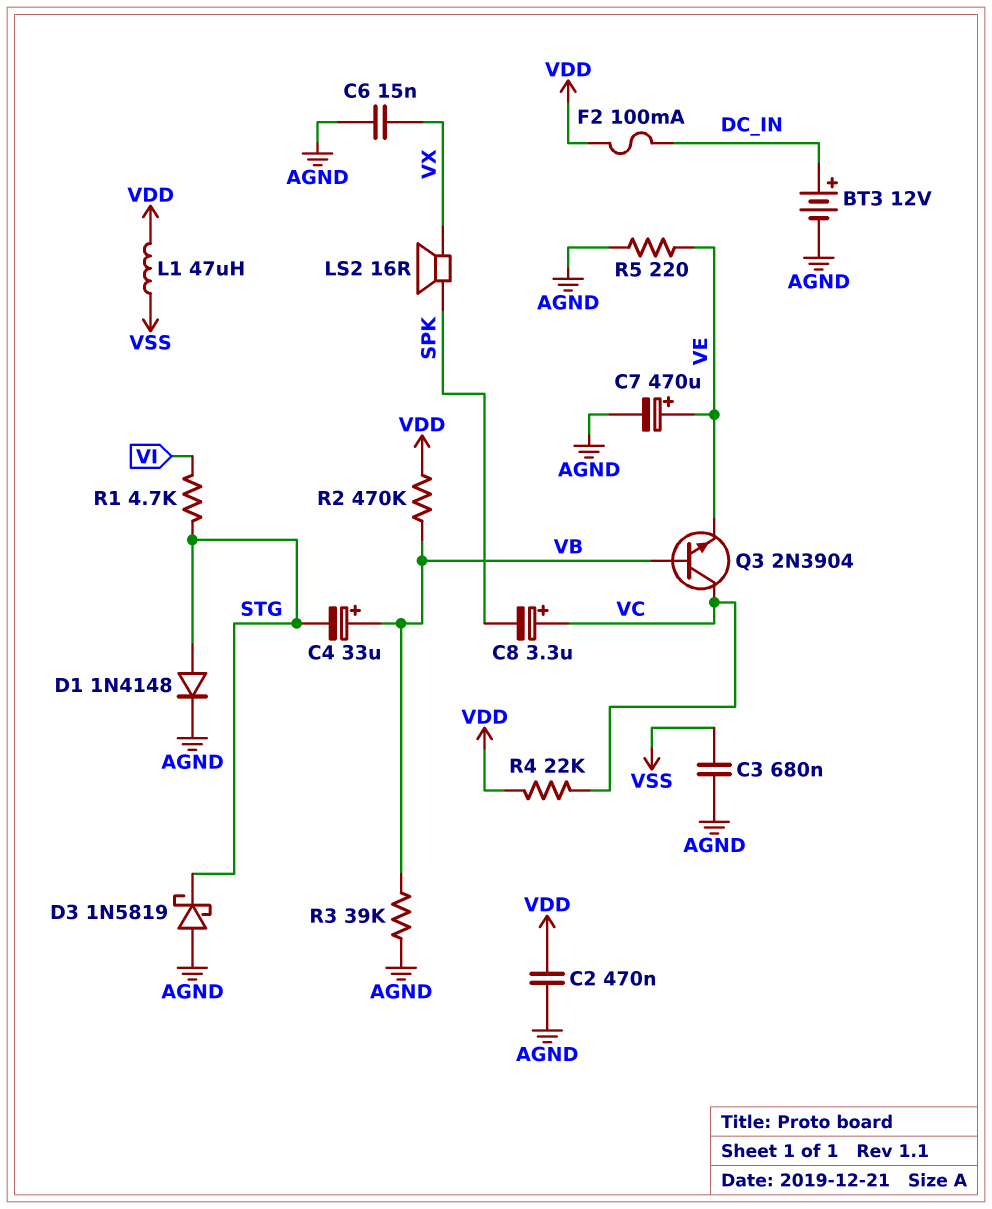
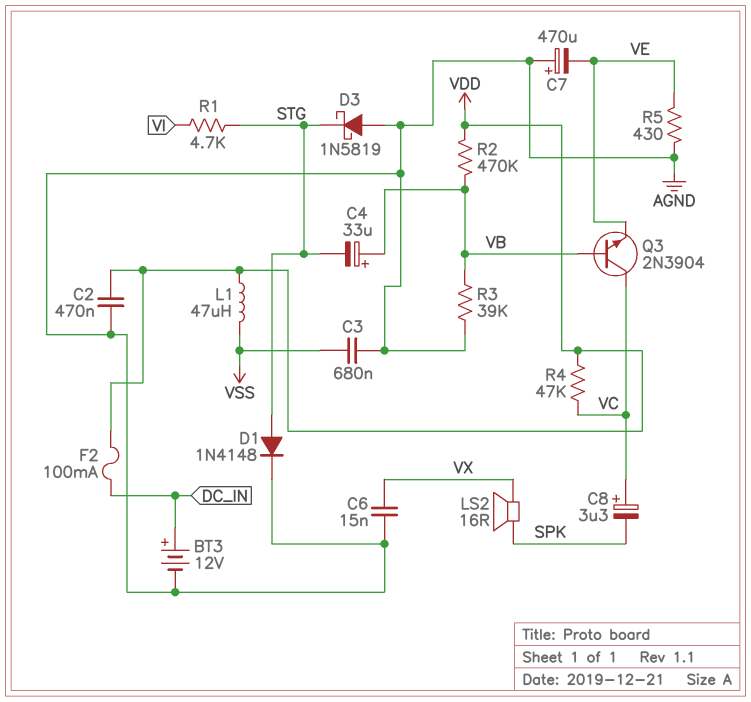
C7: 470uF (plus VE, minus AGND) -> 470uF (plus AGND, minus VE)
R4: 22k (VC, VDD) -> 47k (VC, VDD)
R5: 220 (AGND, VE) -> 430 (AGND, VE)

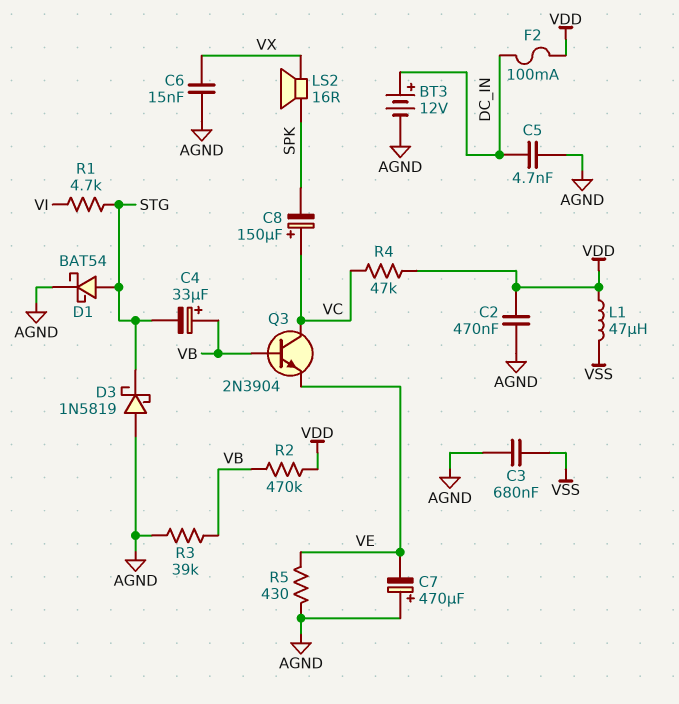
C5: none -> 4.7nF (AGND, DC_IN)
C8: 3.3uF (plus VC, minus SPK) -> 150uF (plus VC, minus SPK)
D1: diode 1N4148 (A STG, K AGND) -> schottky BAT54 (A STG, K AGND)

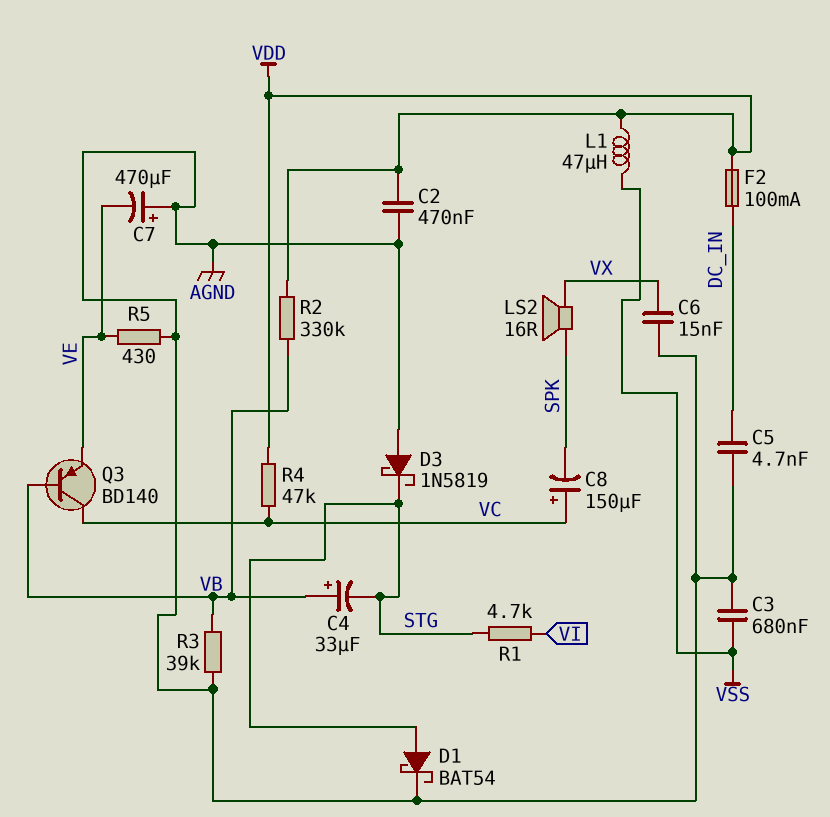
BT3: 12V (plus DC_IN, minus AGND) -> none
Q3: NPN 2N3904 (B VB, C VC, E VE) -> PNP BD140 (B VB, C VC, E VE)
R2: 470k (VB, VDD) -> 330k (VB, VDD)

